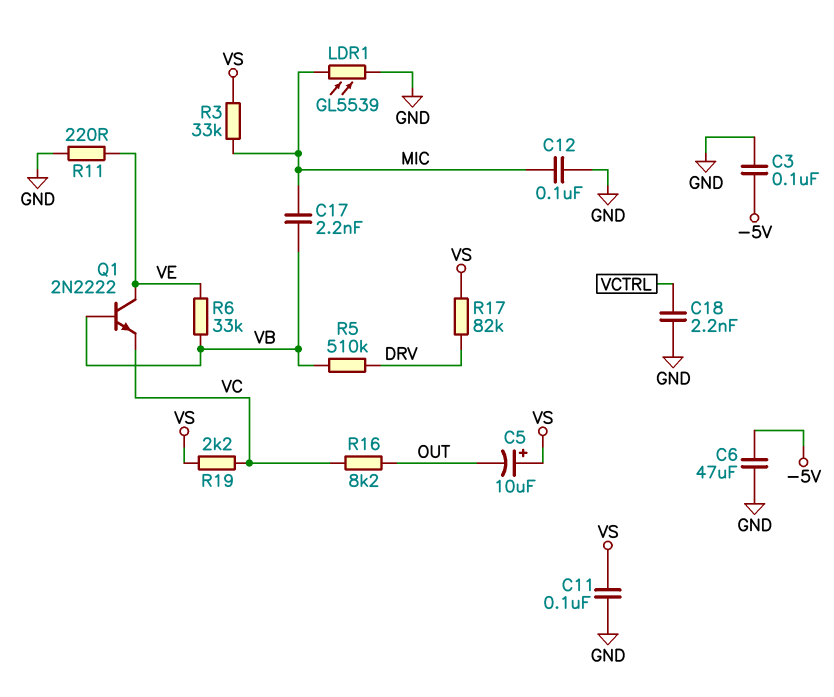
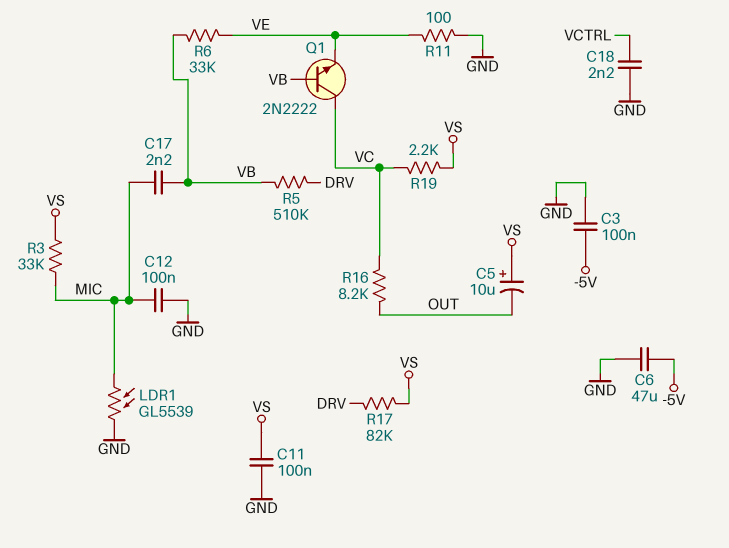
Q1: NPN 2N2222 (B VB, C VE, E VC) -> NPN 2N2222 (B VB, C VC, E VE)
R11: 220 (GND, VE) -> 100 (GND, VE)

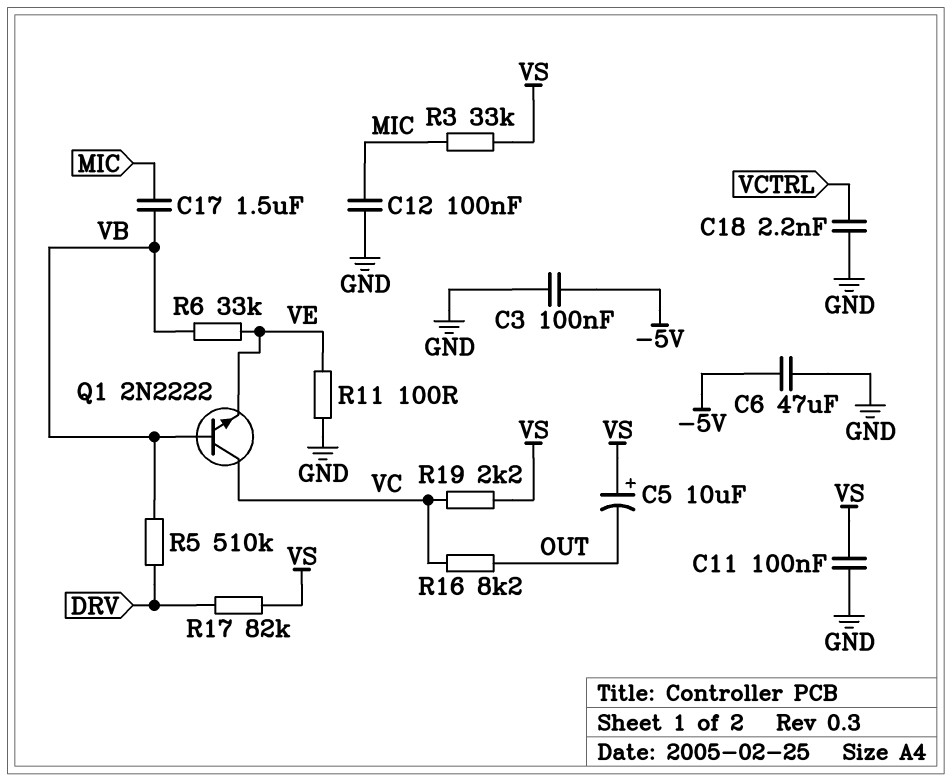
C17: 2.2nF (MIC, VB) -> 1.5uF (MIC, VB)
LDR1: GL5539 (GND, MIC) -> none

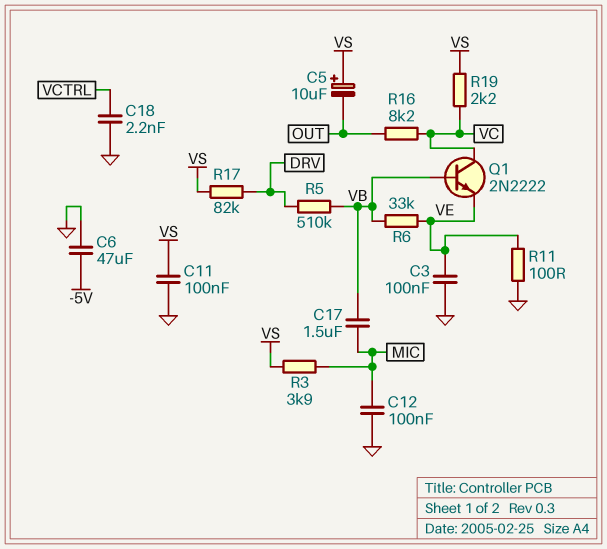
C3: 100nF (-5V, GND) -> 100nF (GND, VE)
R3: 33k (MIC, VS) -> 3.9k (MIC, VS)

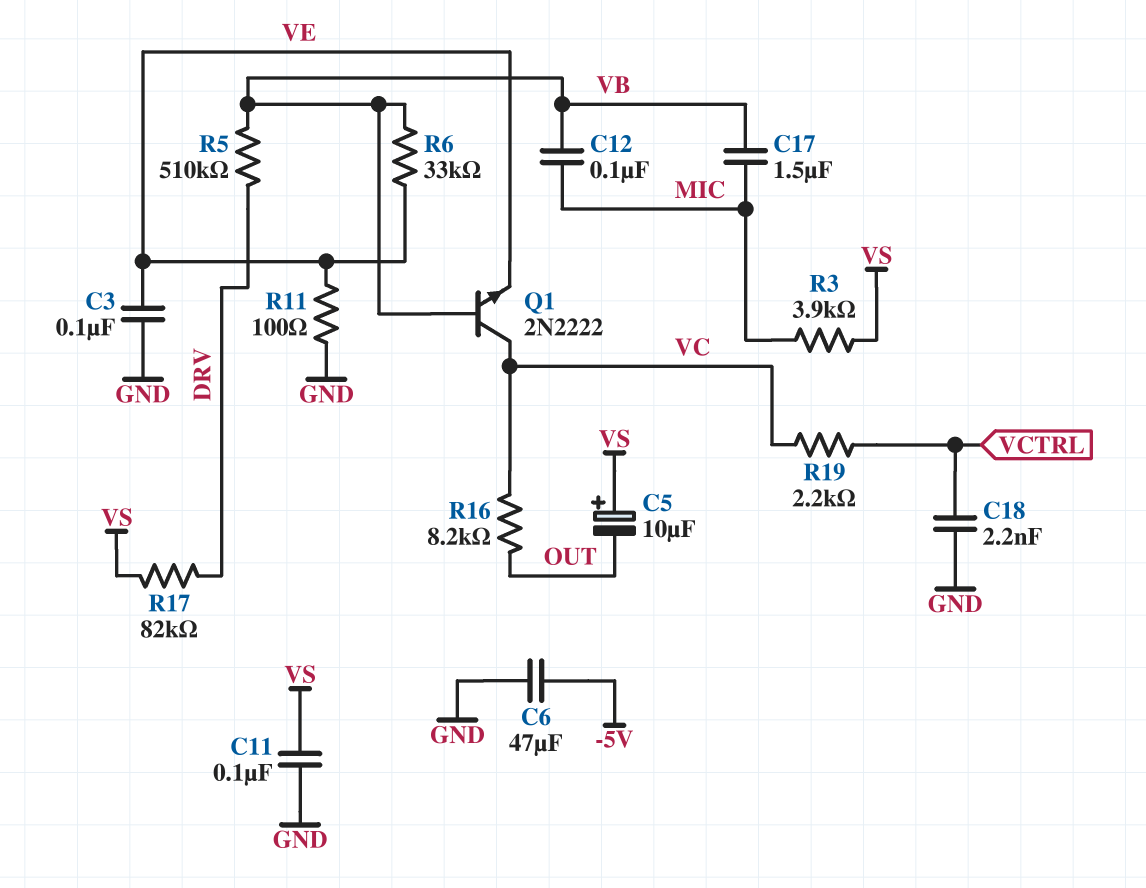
C12: 100nF (GND, MIC) -> 100nF (MIC, VB)
R19: 2.2k (VC, VS) -> 2.2k (VC, VCTRL)

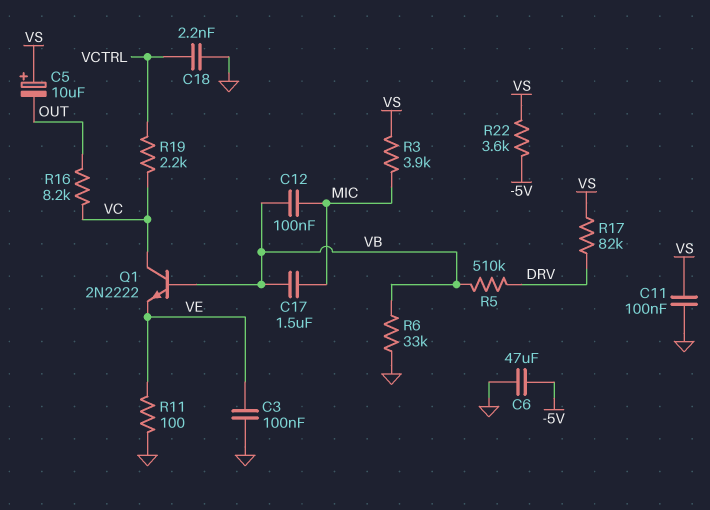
R6: 33k (VB, VE) -> 33k (GND, VB)
R22: none -> 3.6k (-5V, VS)

